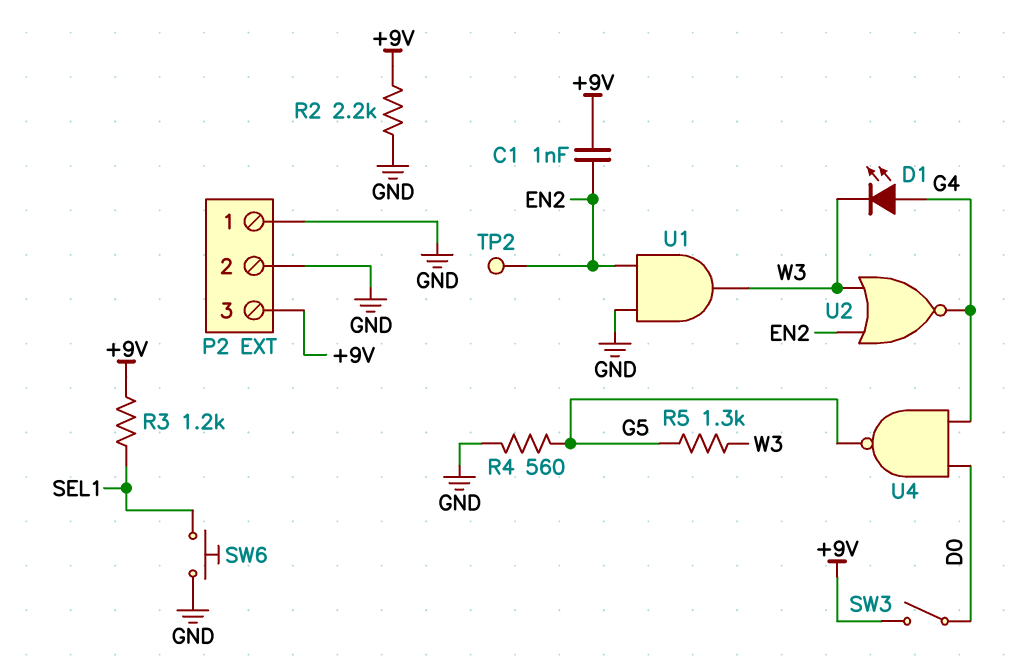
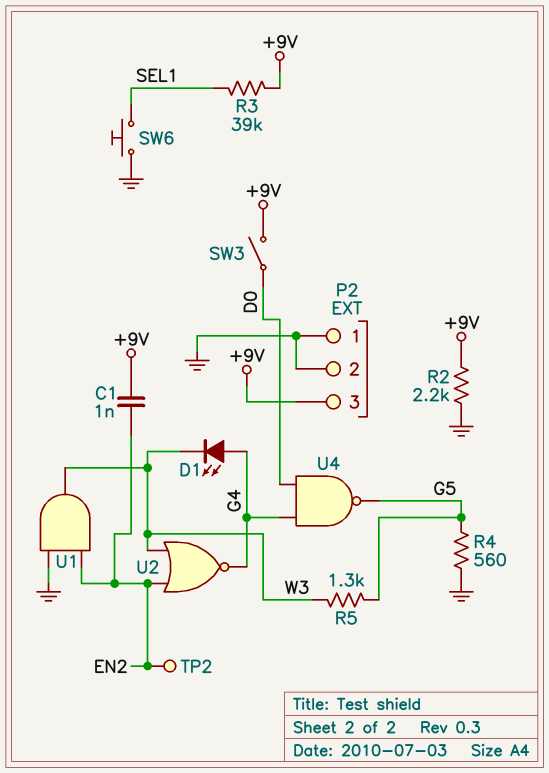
R3: 1.2k (+9V, SEL1) -> 39k (+9V, SEL1)

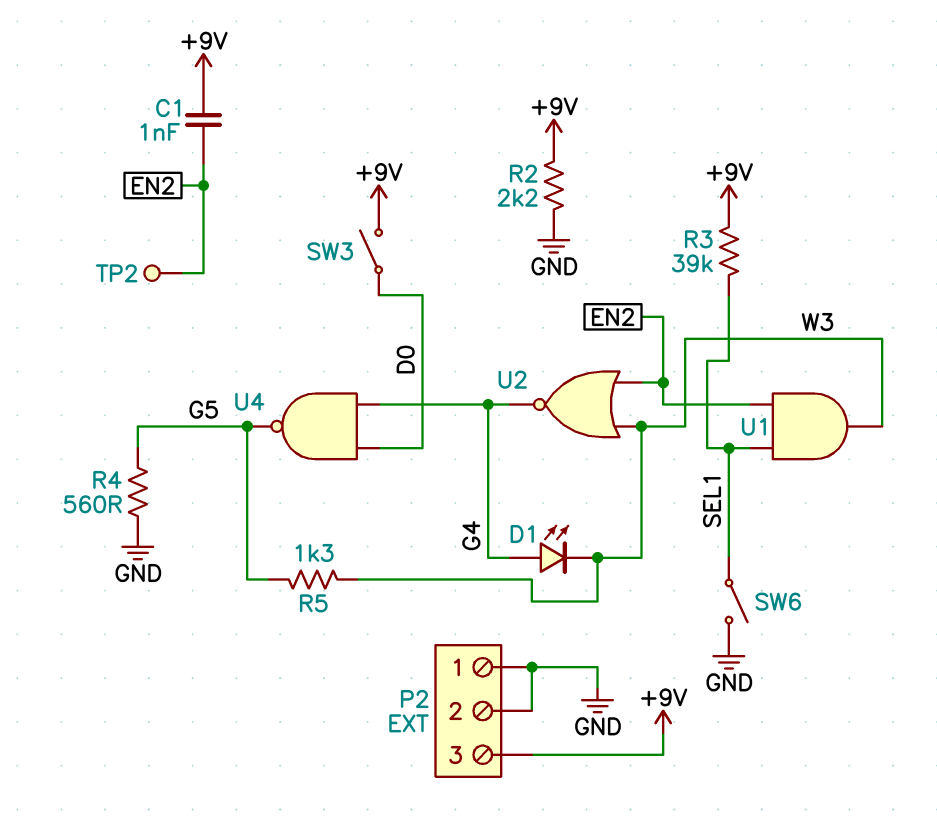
SW6: button (GND, SEL1) -> switch (GND, SEL1)
U1: AND (in EN2, in GND, out W3) -> AND (in EN2, in SEL1, out W3)

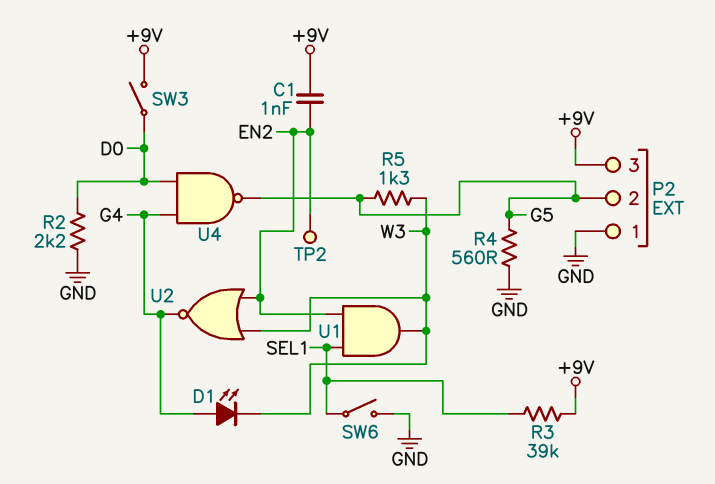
P2 pin 2: GND -> G5
R2: 2.2k (+9V, GND) -> 2.2k (D0, GND)

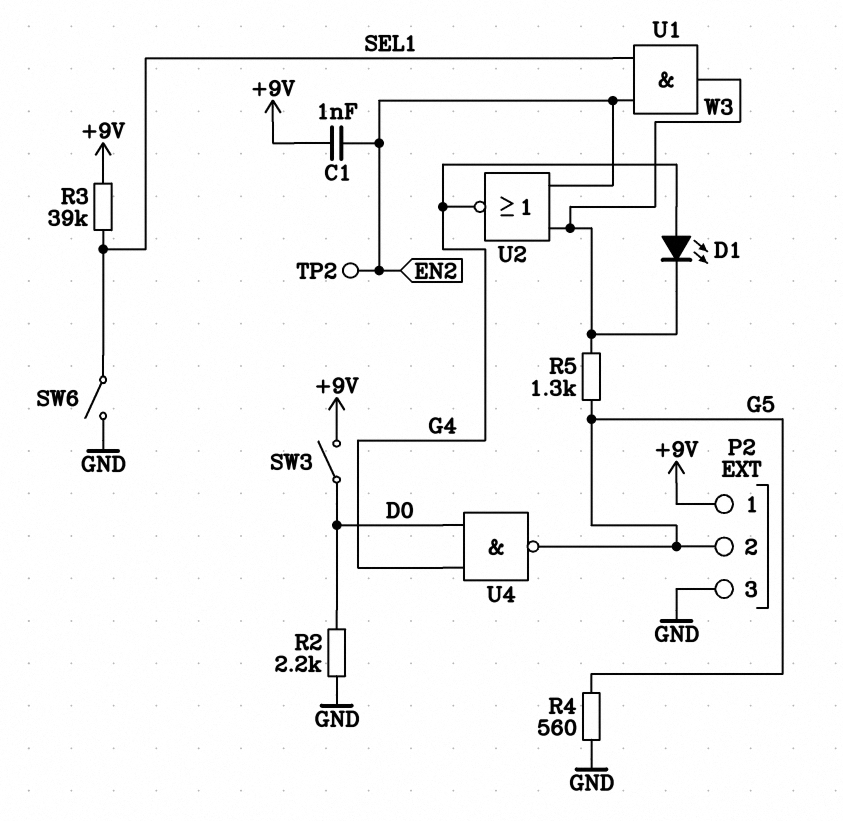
P2 pin 1: GND -> +9V
P2 pin 3: +9V -> GND

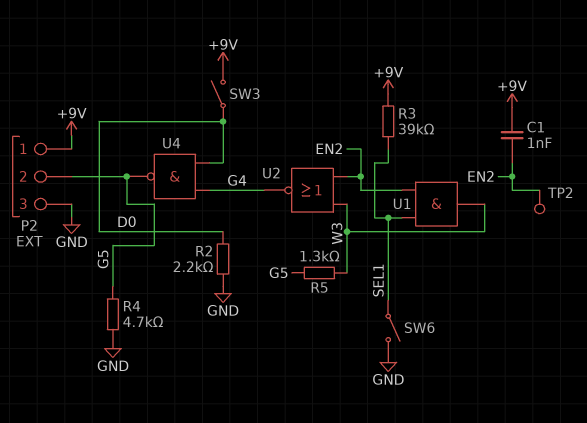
D1: LED (A G4, K W3) -> none
R4: 560 (G5, GND) -> 4.7k (G5, GND)

